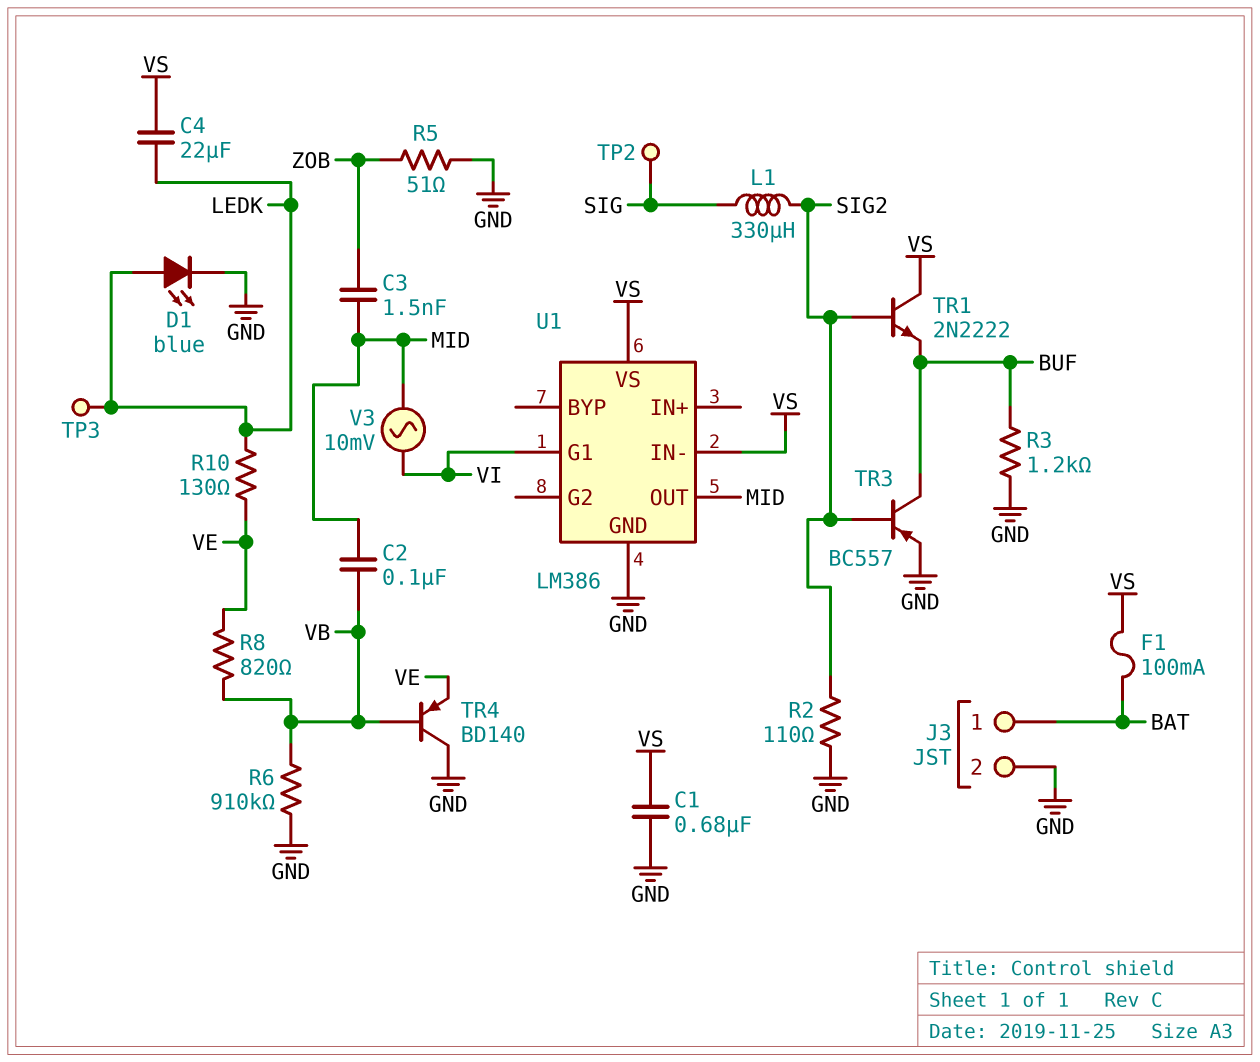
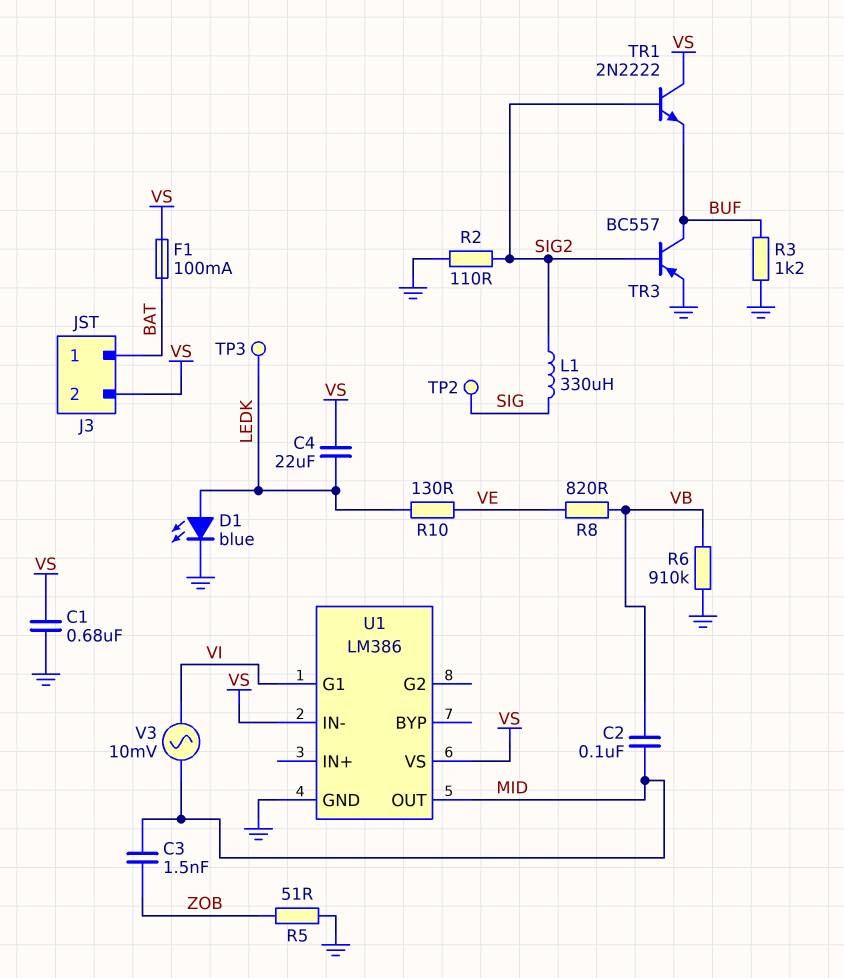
J3 pin 2: GND -> VS
TR4: PNP BD140 (B VB, C GND, E VE) -> none

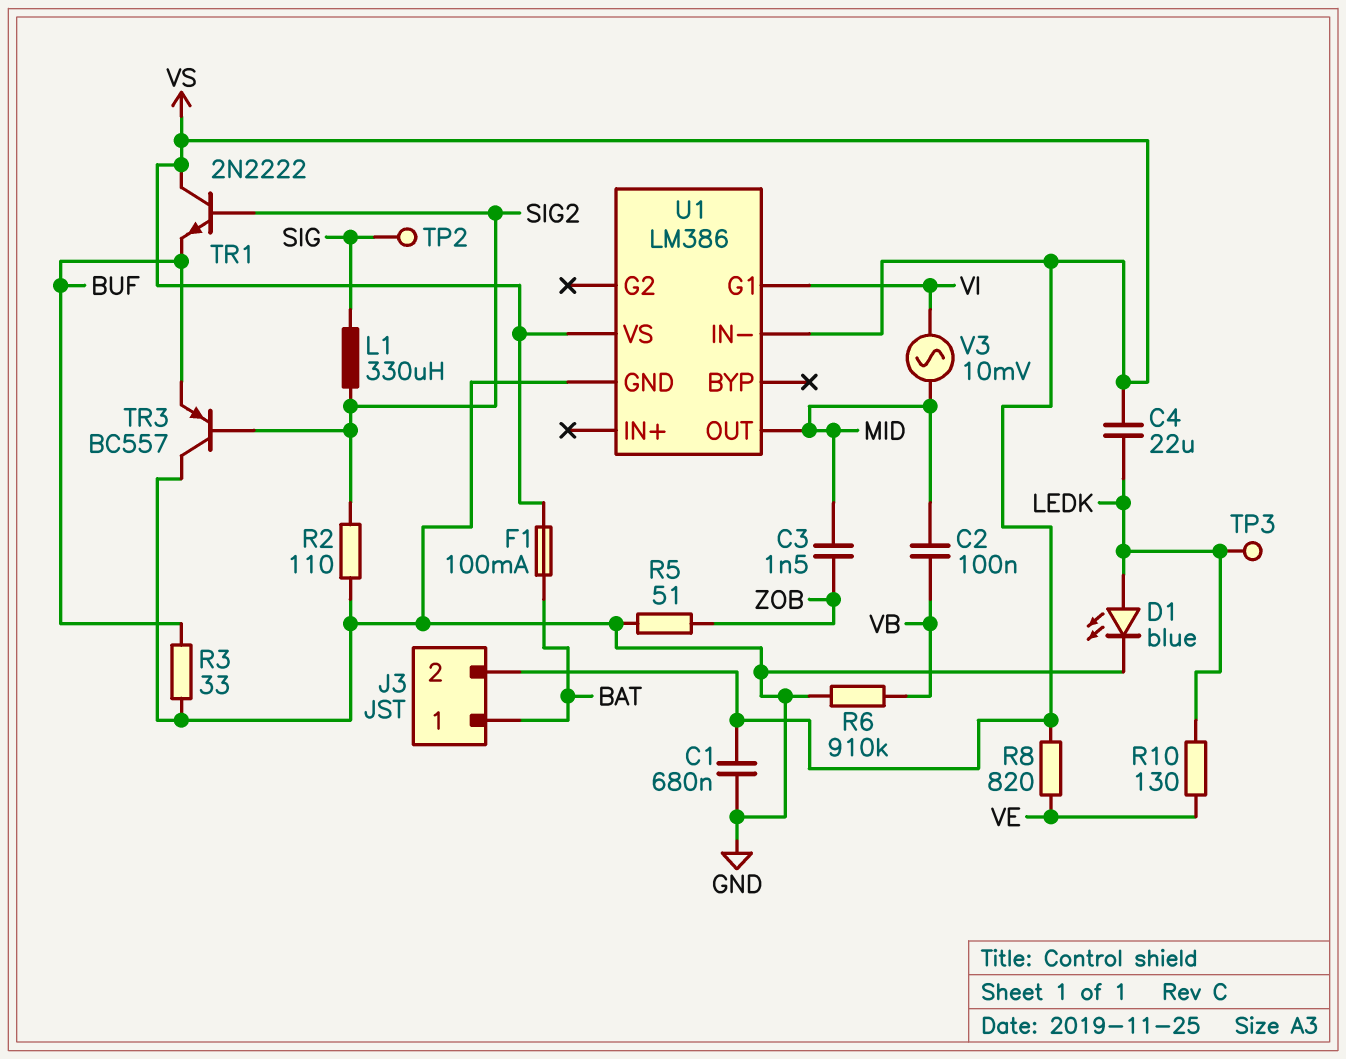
R3: 1.2k (BUF, GND) -> 33 (BUF, GND)
R8: 820 (VB, VE) -> 820 (VE, VS)
TR3: PNP BC557 (B SIG2, C BUF, E GND) -> PNP BC557 (B SIG2, C GND, E BUF)

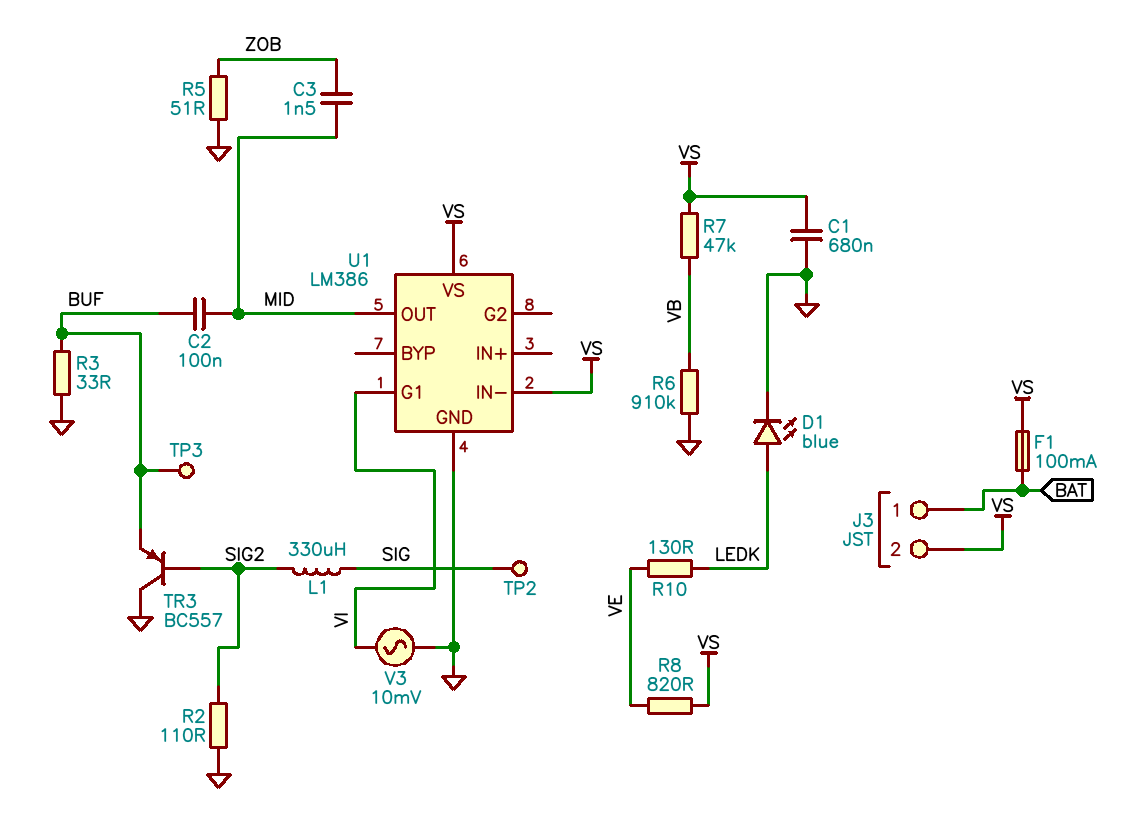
C2: 100nF (MID, VB) -> 100nF (BUF, MID)
C4: 22uF (LEDK, VS) -> none
R7: none -> 47k (VB, VS)
TP3: test point (LEDK) -> test point (BUF)
TR1: NPN 2N2222 (B SIG2, C VS, E BUF) -> none
V3: AC 10mV (MID, VI) -> AC 10mV (GND, VI)

